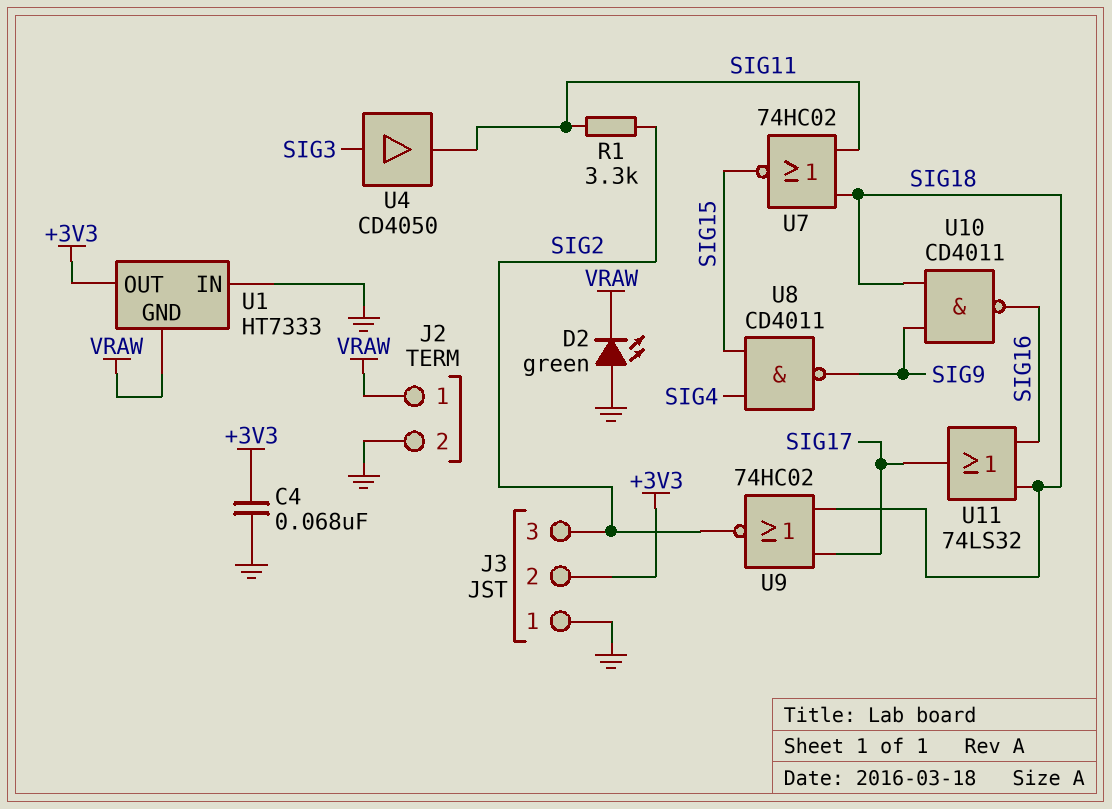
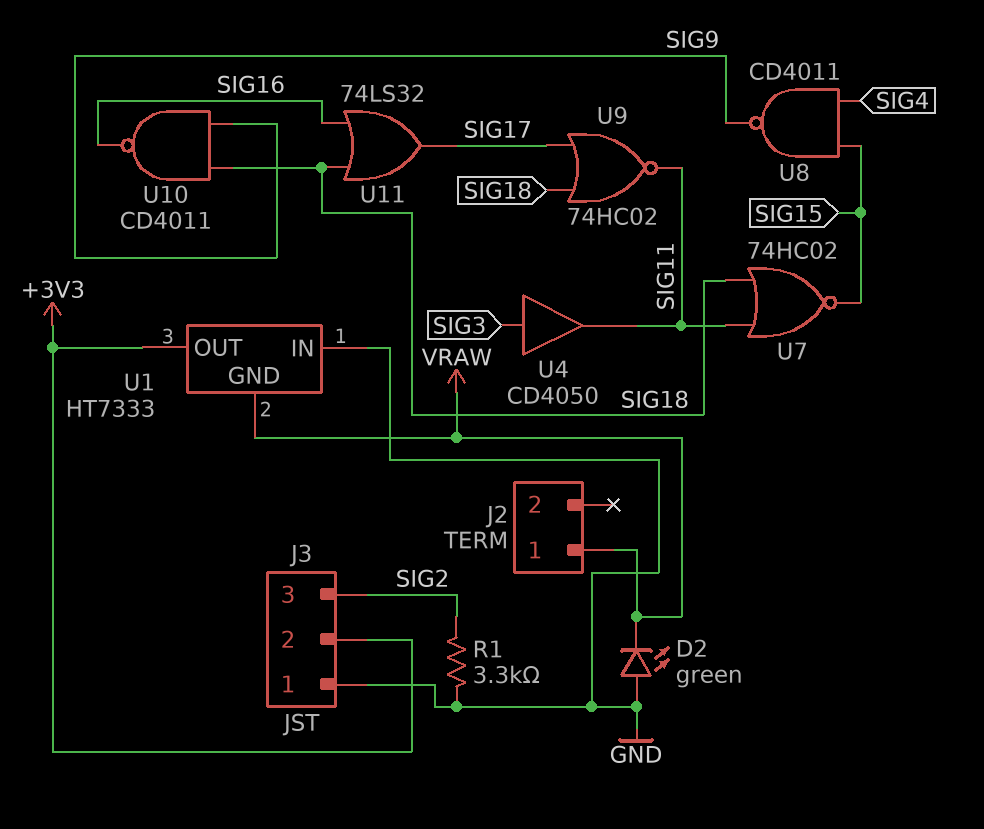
C4: 68nF (+3V3, GND) -> none
J2 pin 2: GND -> none
R1: 3.3k (SIG2, SIG11) -> 3.3k (GND, SIG2)
U9: NOR 74HC02 (in SIG17, in SIG18, out SIG2) -> NOR 74HC02 (in SIG17, in SIG18, out SIG11)

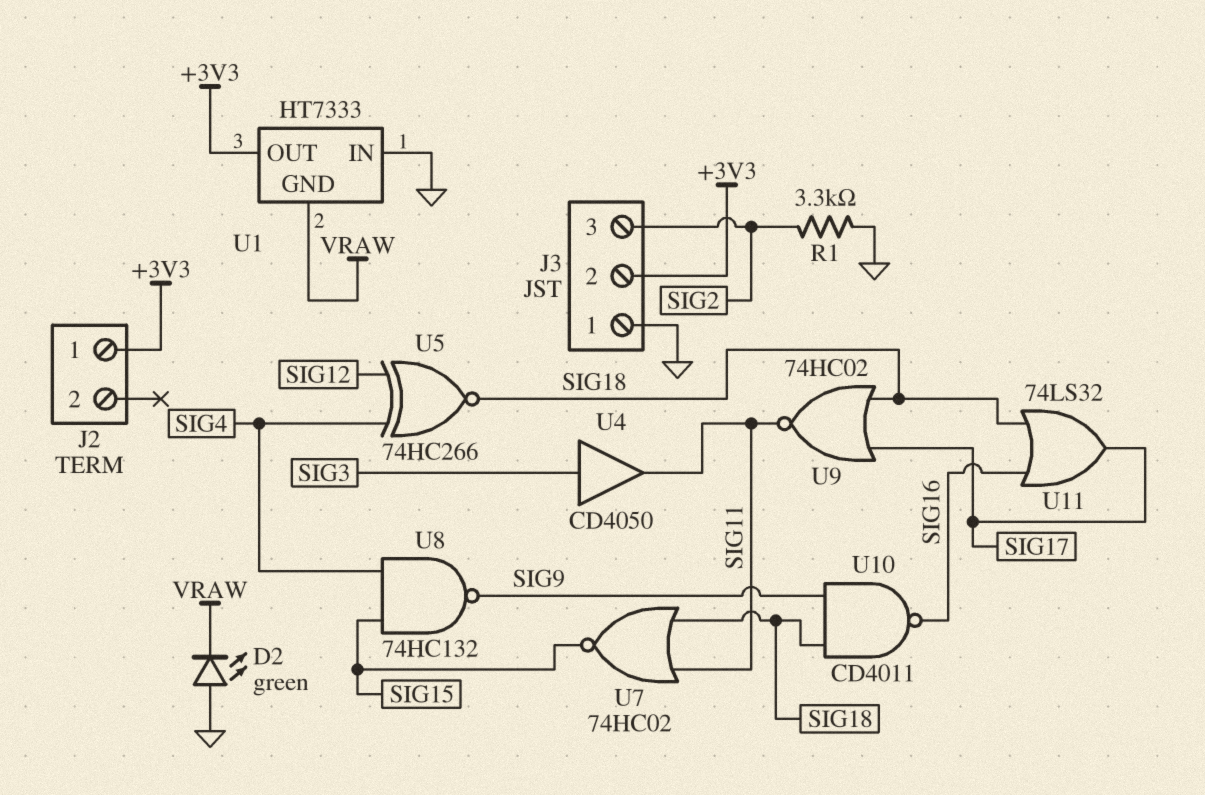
J2 pin 1: VRAW -> +3V3
U5: none -> XNOR 74HC266 (in SIG4, in SIG12, out SIG18)
U8: NAND CD4011 (in SIG4, in SIG15, out SIG9) -> NAND 74HC132 (in SIG4, in SIG15, out SIG9)

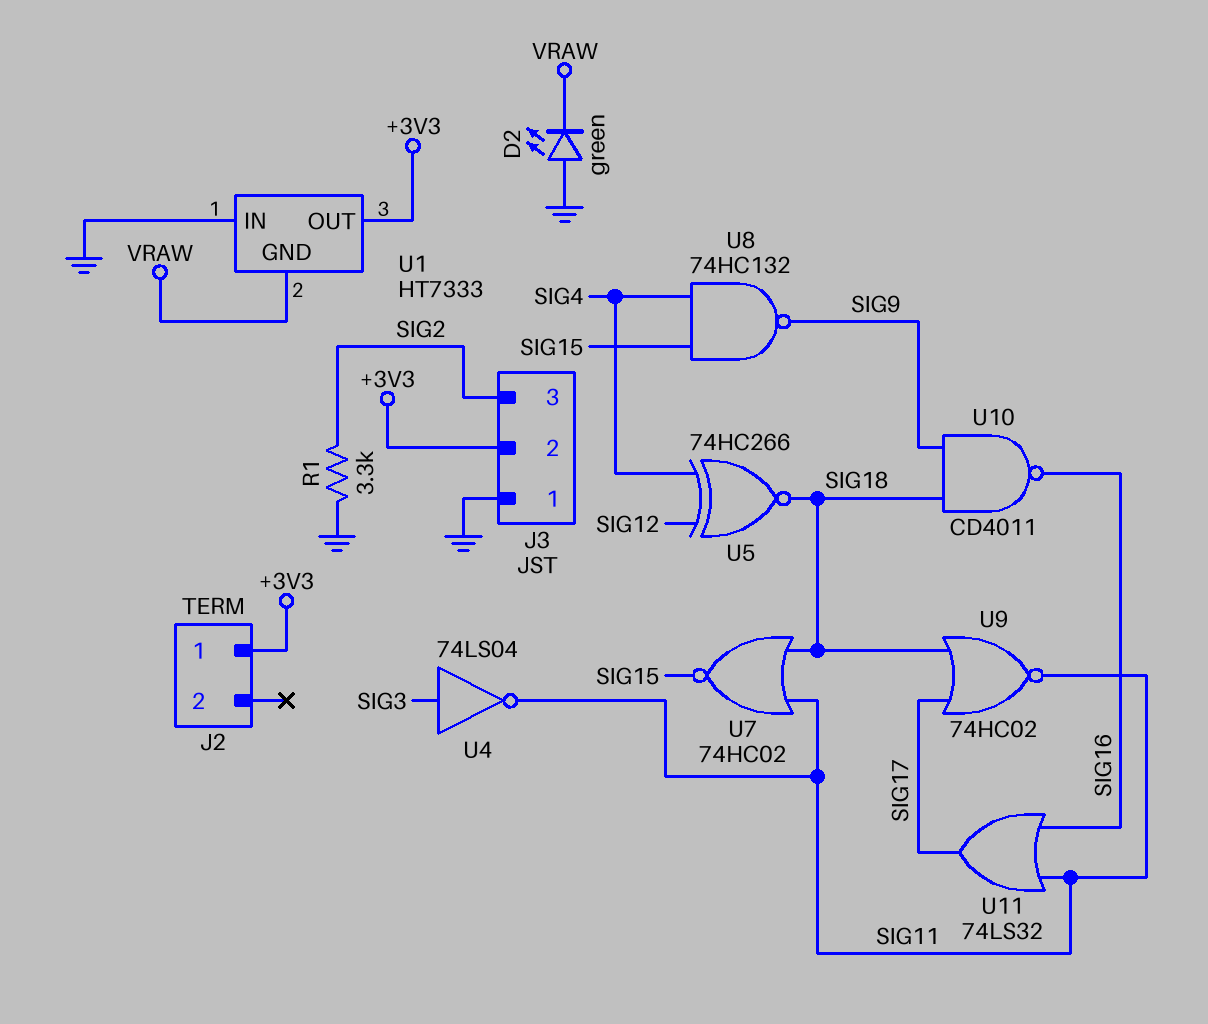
U4: buffer CD4050 (in SIG3, out SIG11) -> NOT 74LS04 (in SIG3, out SIG11)
U11: OR 74LS32 (in SIG16, in SIG18, out SIG17) -> OR 74LS32 (in SIG11, in SIG16, out SIG17)

